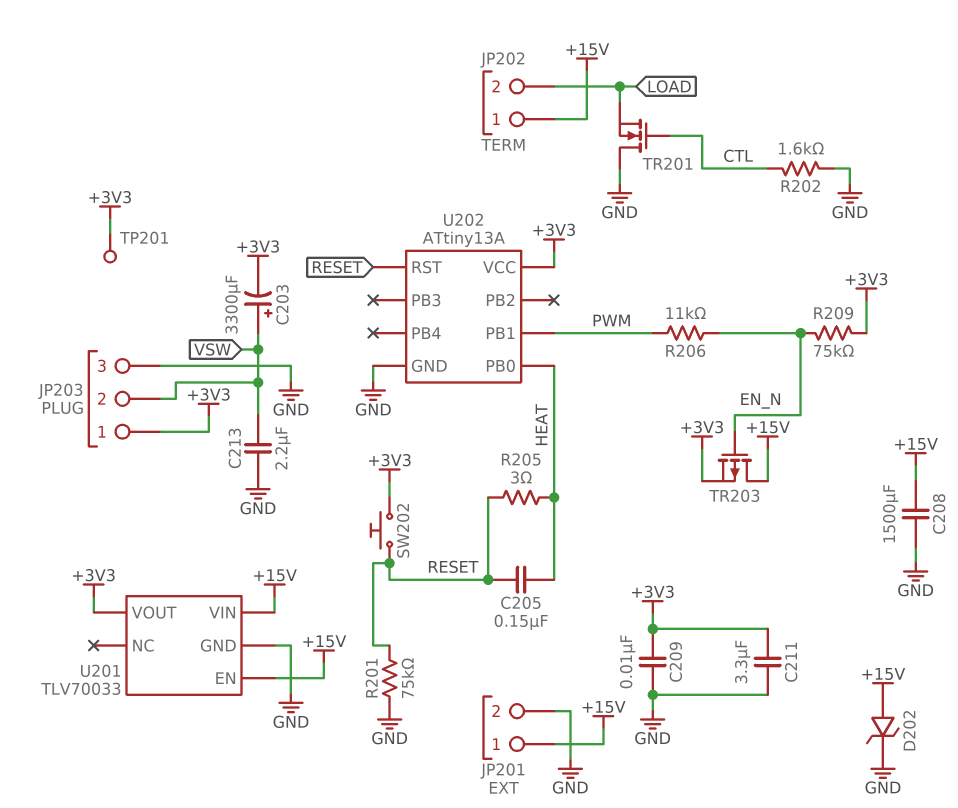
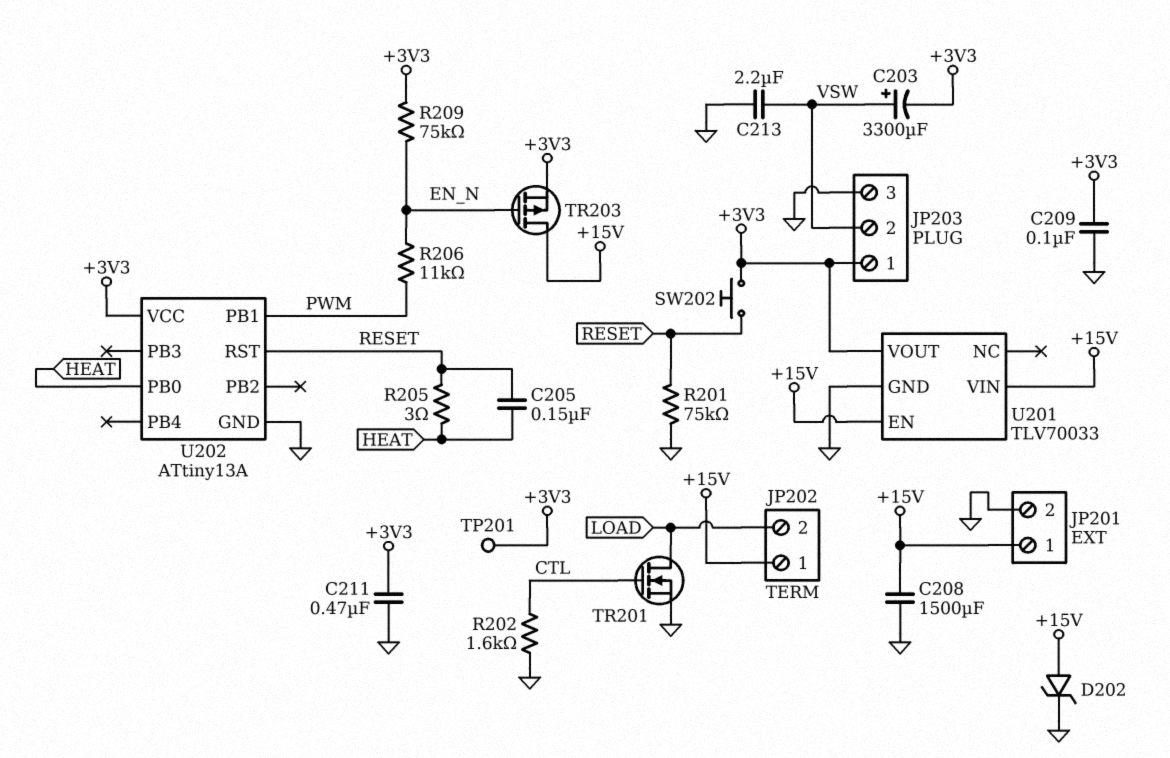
C209: 10nF (+3V3, GND) -> 100nF (+3V3, GND)
C211: 3.3uF (+3V3, GND) -> 470nF (+3V3, GND)
TR201: NMOS (G CTL, D GND, S LOAD) -> NMOS (G CTL, D LOAD, S GND)

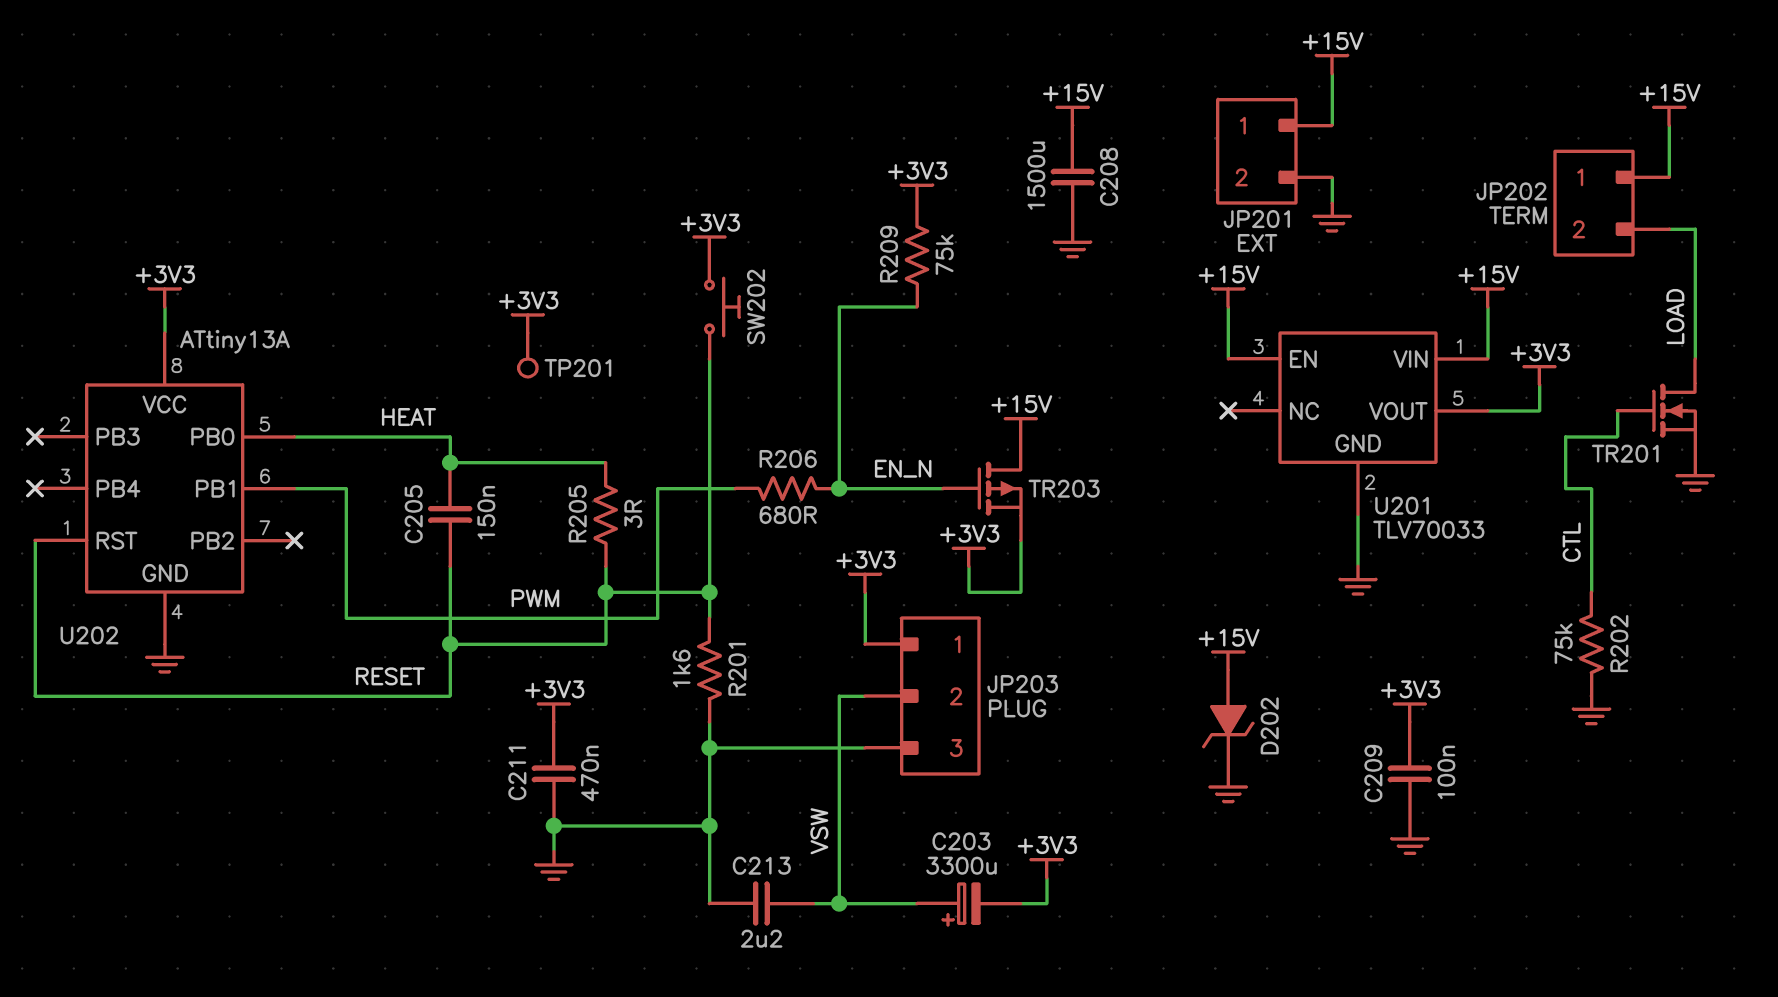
R201: 75k (GND, RESET) -> 1.6k (GND, RESET)
R202: 1.6k (CTL, GND) -> 75k (CTL, GND)
R206: 11k (EN_N, PWM) -> 680 (EN_N, PWM)

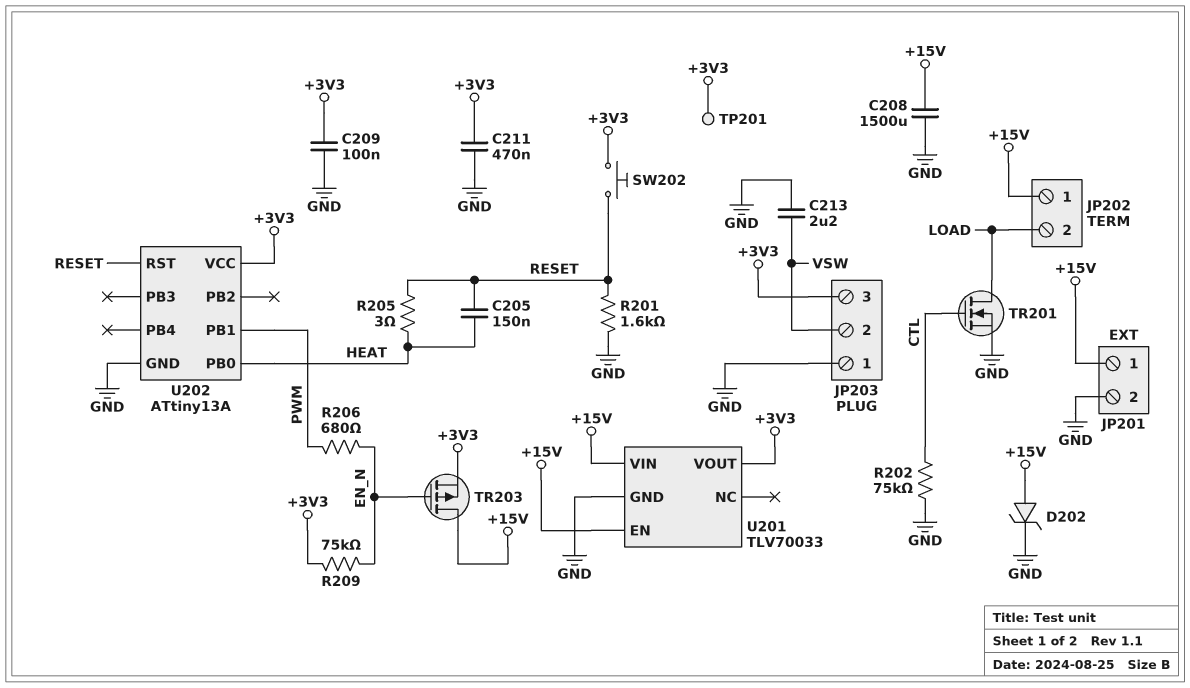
C203: 3300uF (plus VSW, minus +3V3) -> none
JP203 pin 1: +3V3 -> GND
JP203 pin 3: GND -> +3V3

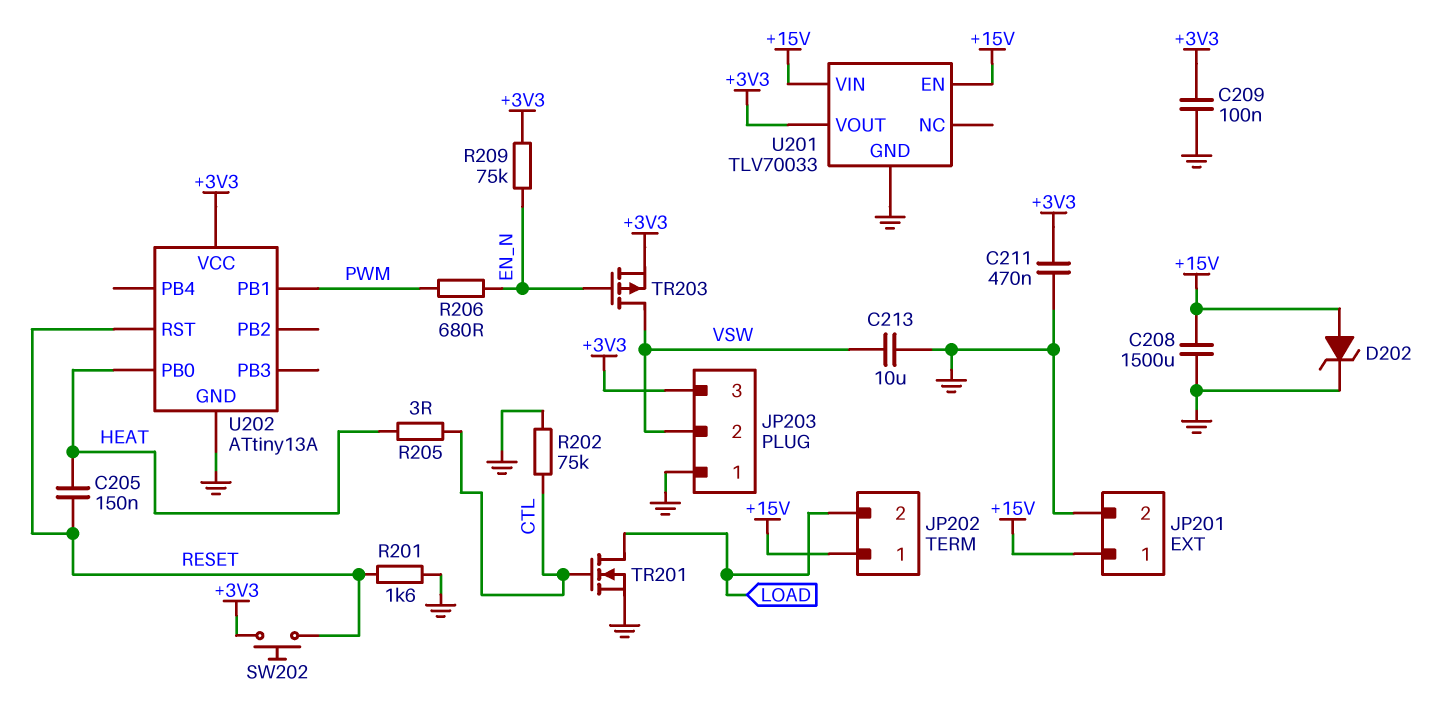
C213: 2.2uF (GND, VSW) -> 10uF (GND, VSW)
R205: 3 (HEAT, RESET) -> 3 (CTL, HEAT)
TP201: test point (+3V3) -> none
TR203: PMOS (G EN_N, D +15V, S +3V3) -> PMOS (G EN_N, D VSW, S +3V3)

